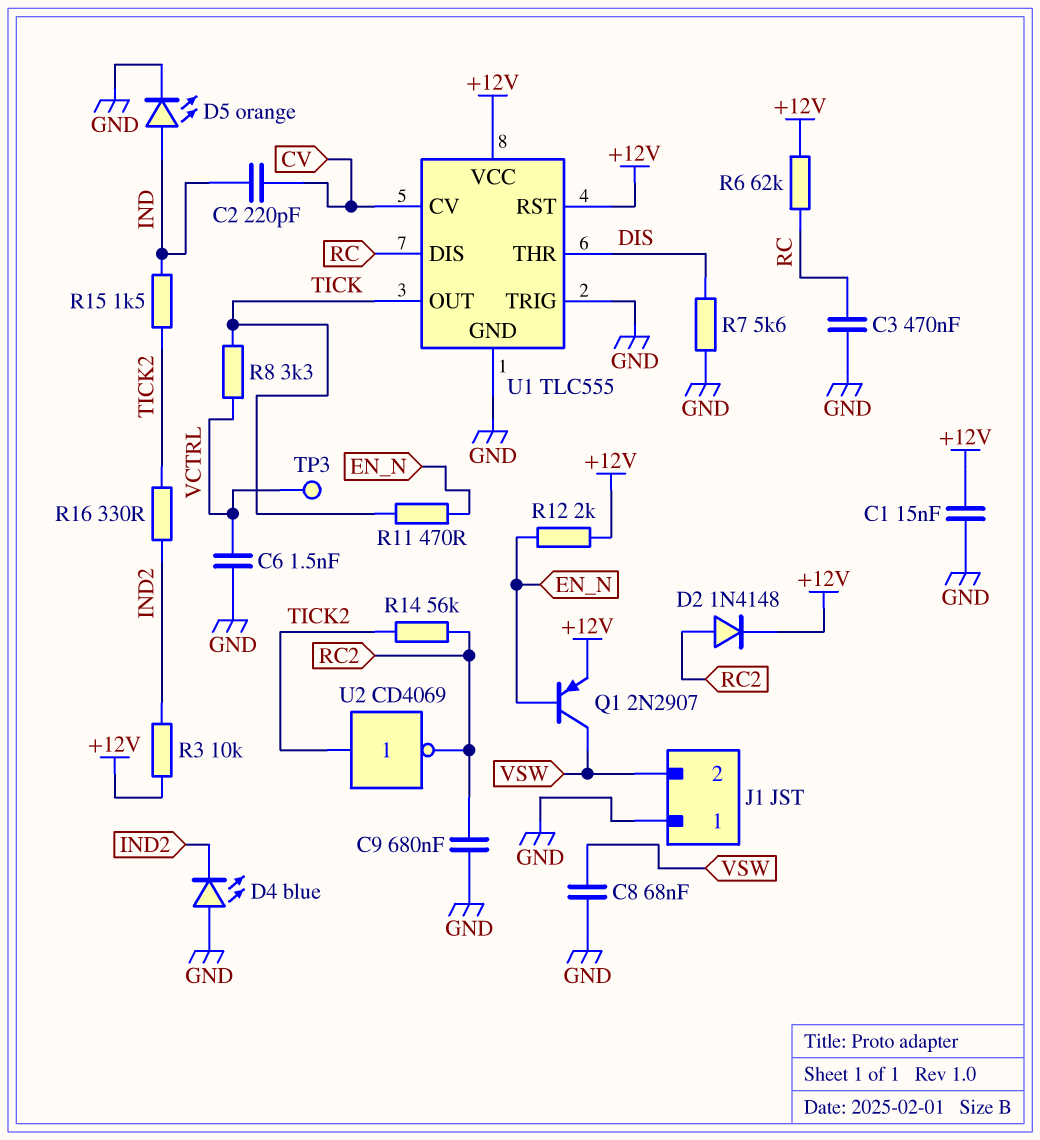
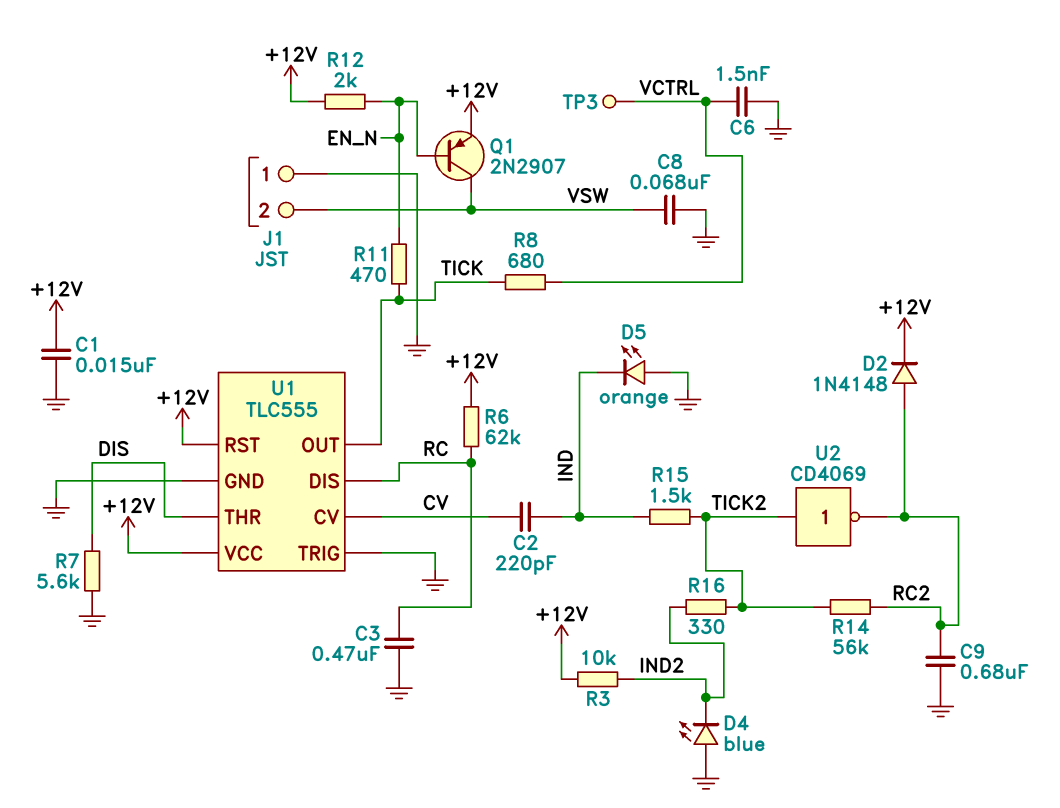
D5: LED orange (A IND, K GND) -> LED orange (A GND, K IND)
R8: 3.3k (TICK, VCTRL) -> 680 (TICK, VCTRL)

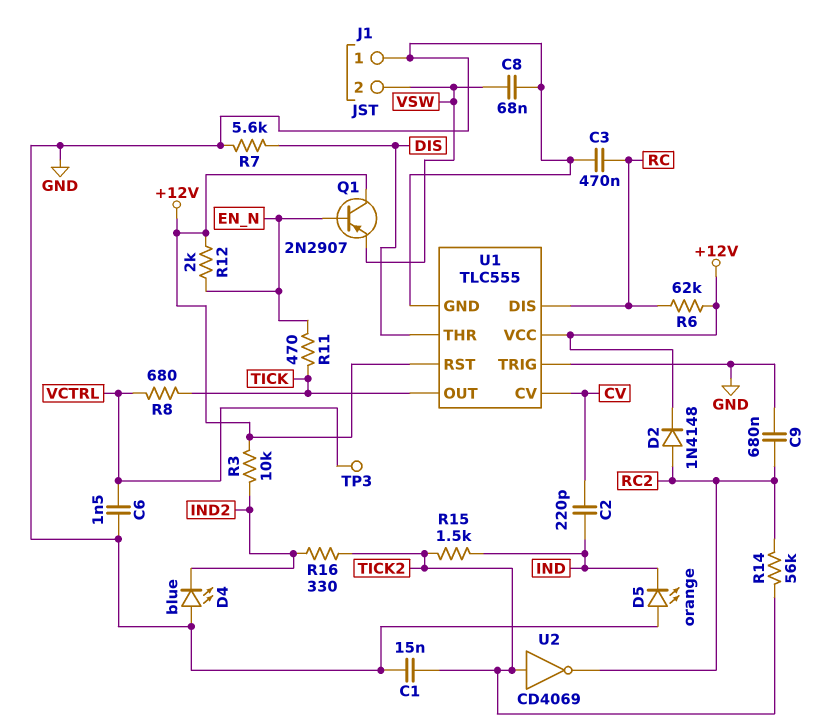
C1: 15nF (+12V, GND) -> 15nF (GND, TICK2)
Q1: PNP 2N2907 (B EN_N, C VSW, E +12V) -> PNP 2N2907 (B EN_N, C +12V, E VSW)

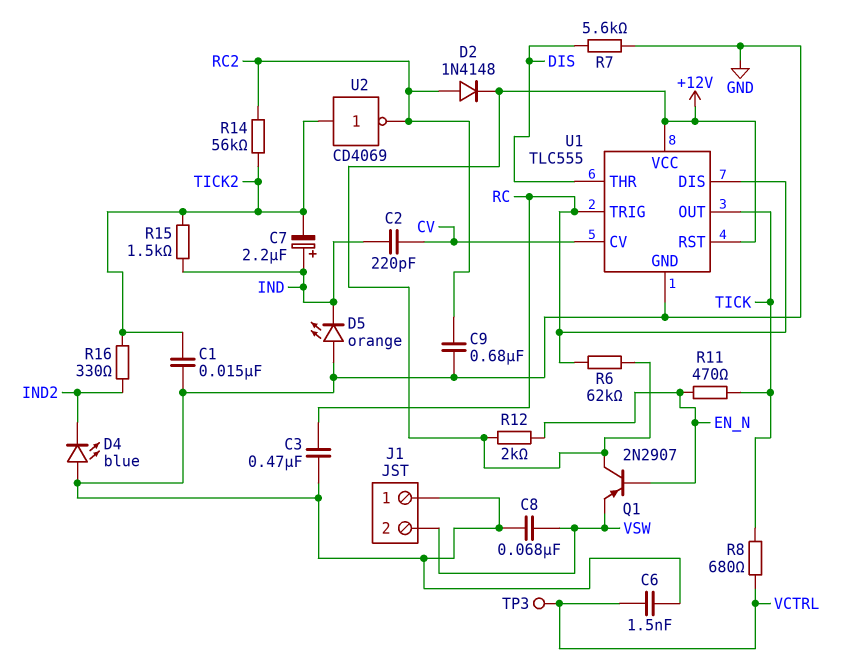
C7: none -> 2.2uF (plus IND, minus TICK2)
R3: 10k (+12V, IND2) -> none
U1 pin TRIG: GND -> RC

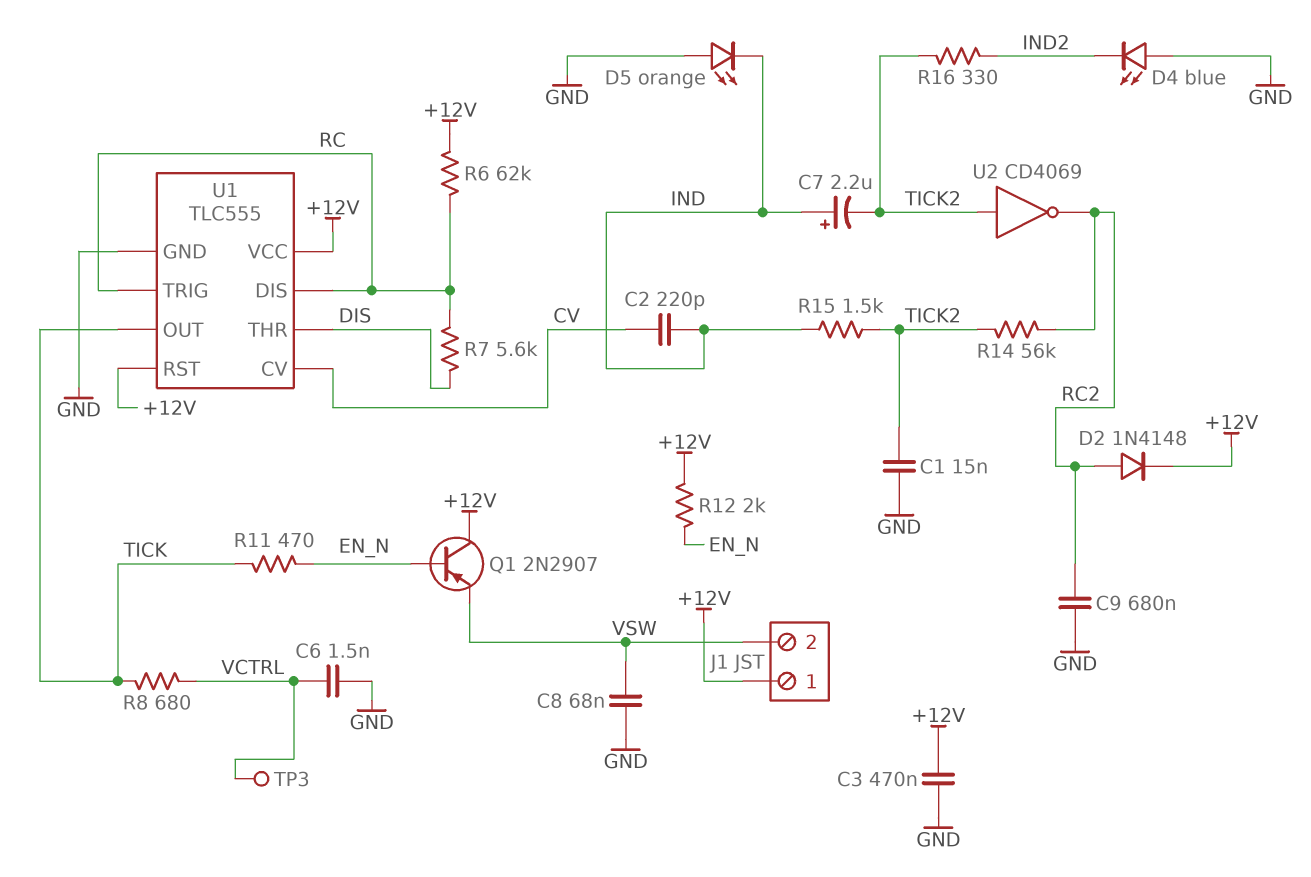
C3: 470nF (GND, RC) -> 470nF (+12V, GND)
J1 pin 1: GND -> +12V
R7: 5.6k (DIS, GND) -> 5.6k (DIS, RC)

